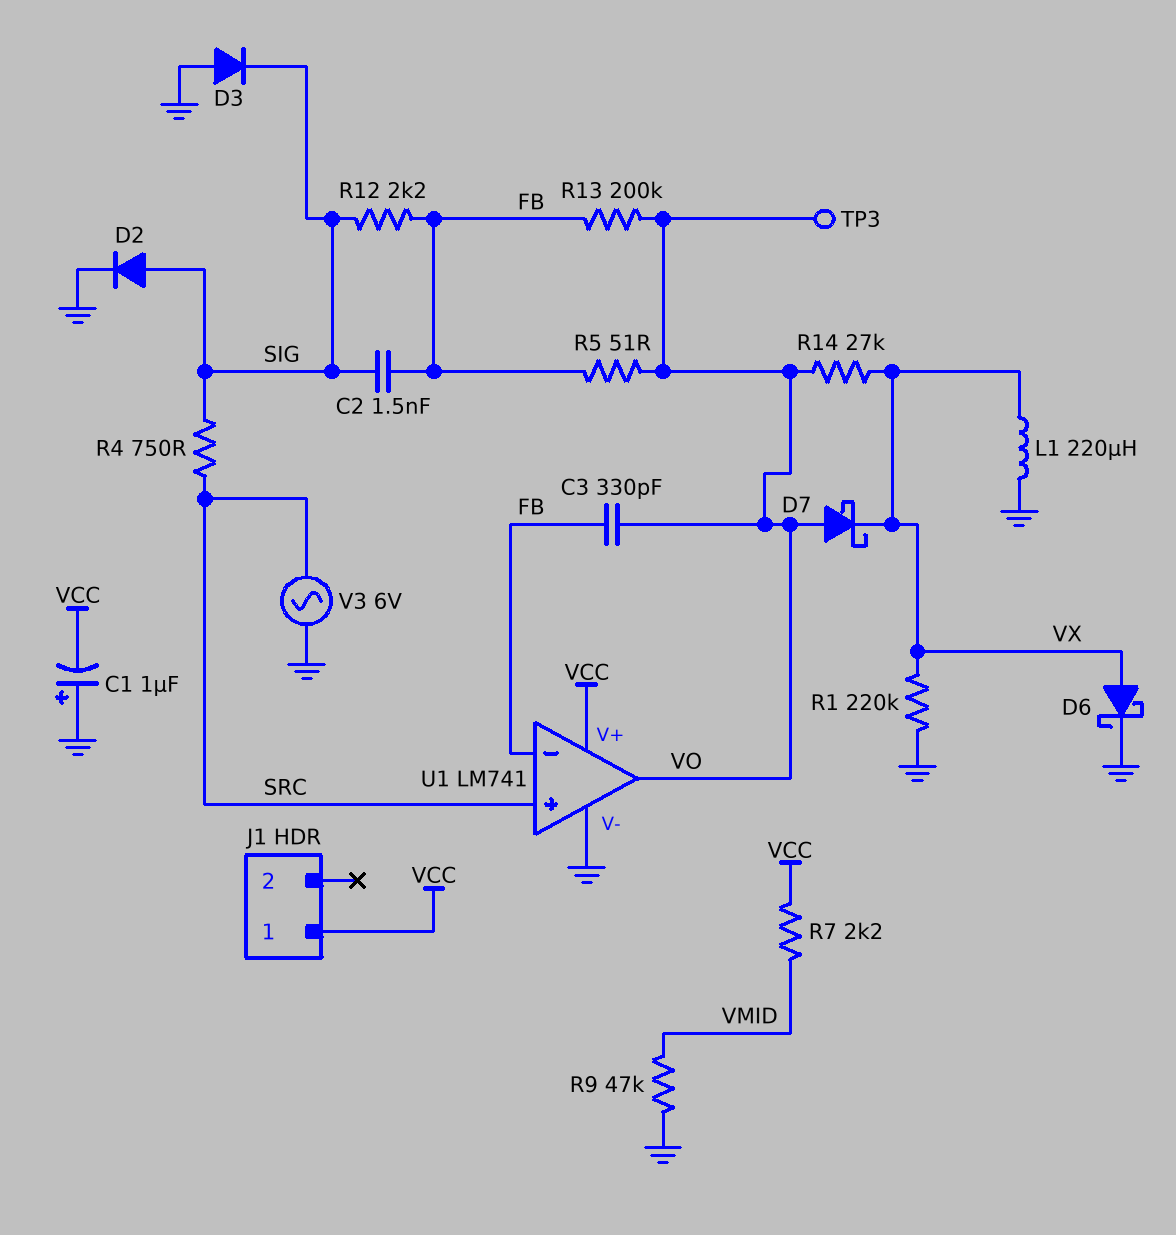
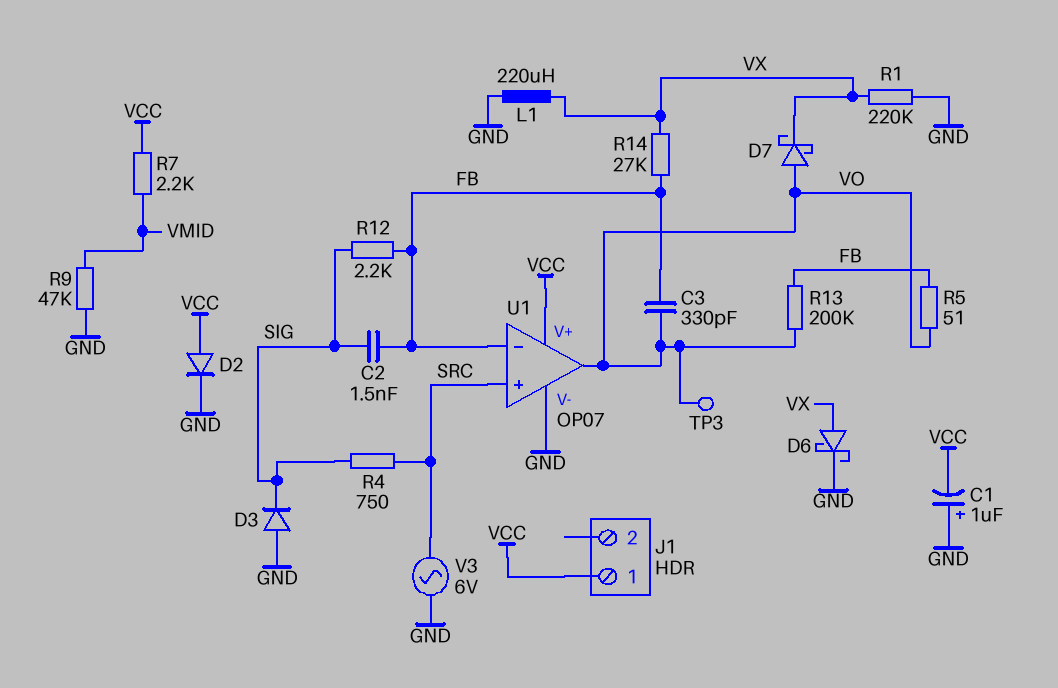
D2: diode (A SIG, K GND) -> diode (A VCC, K GND)
R14: 27k (VO, VX) -> 27k (FB, VX)
U1: LM741 -> OP07

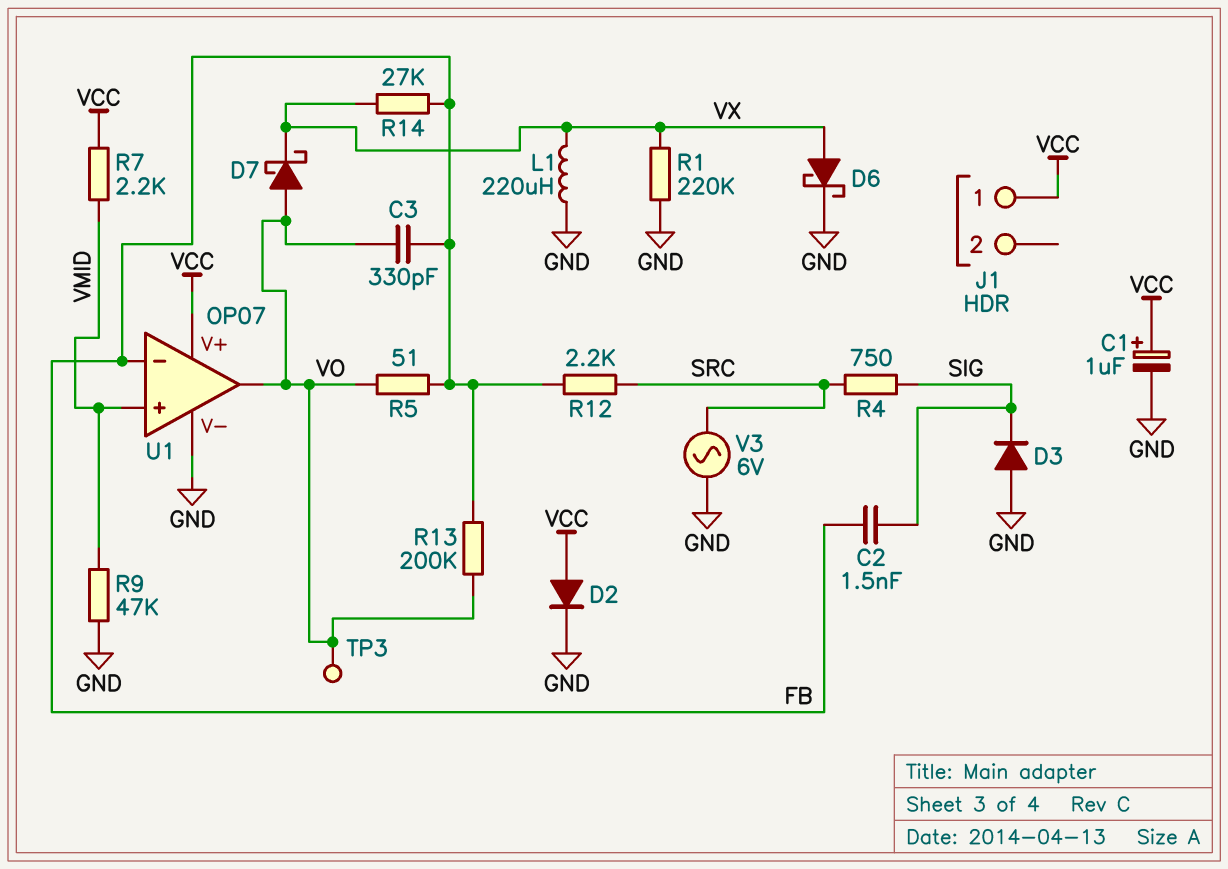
C1: 1uF (plus GND, minus VCC) -> 1uF (plus VCC, minus GND)
R12: 2.2k (FB, SIG) -> 2.2k (FB, SRC)
U1 pin in+: SRC -> VMID

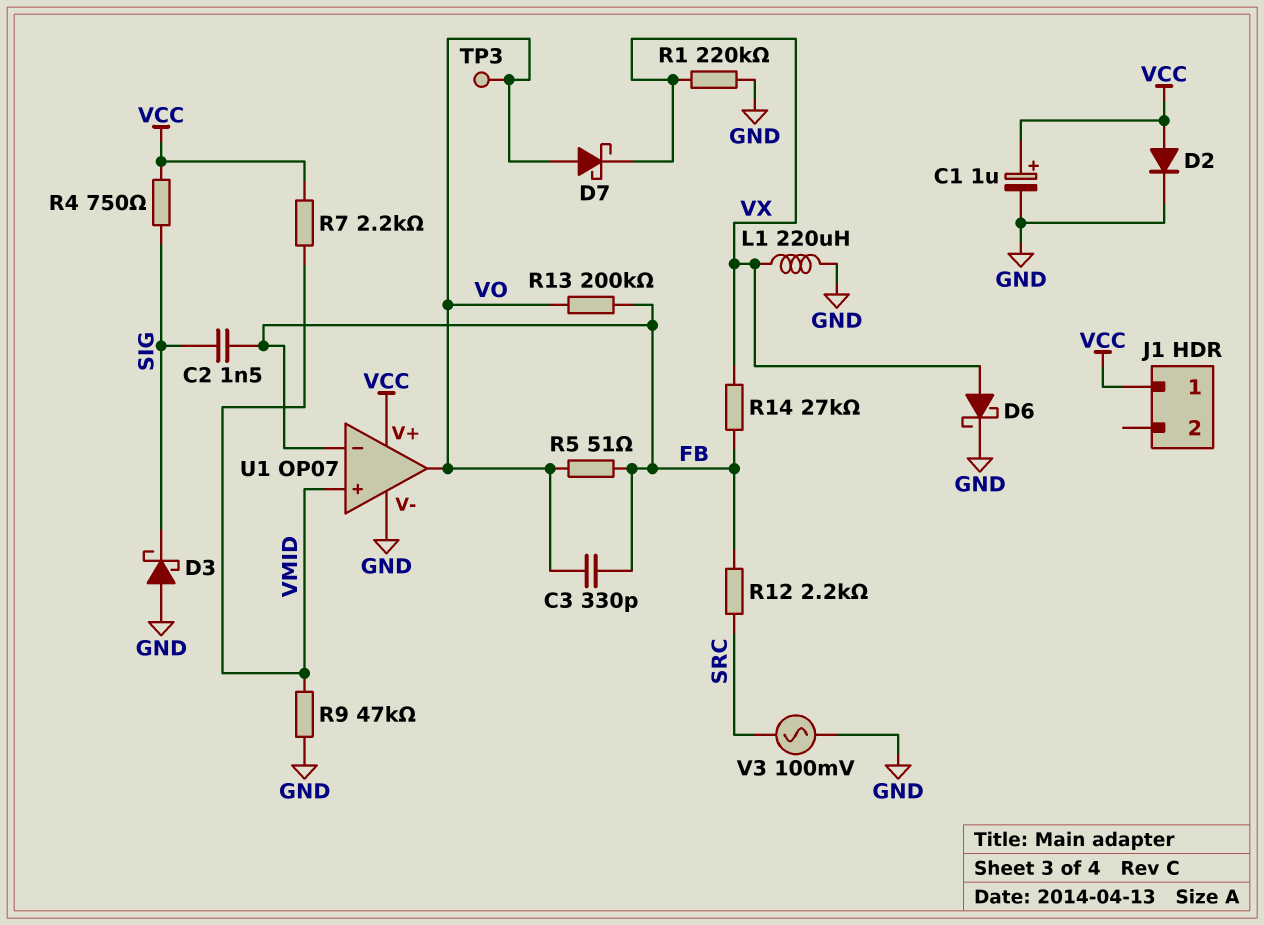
D3: diode (A GND, K SIG) -> schottky (A GND, K SIG)
R4: 750 (SIG, SRC) -> 750 (SIG, VCC)
V3: AC 6V (GND, SRC) -> AC 100mV (GND, SRC)

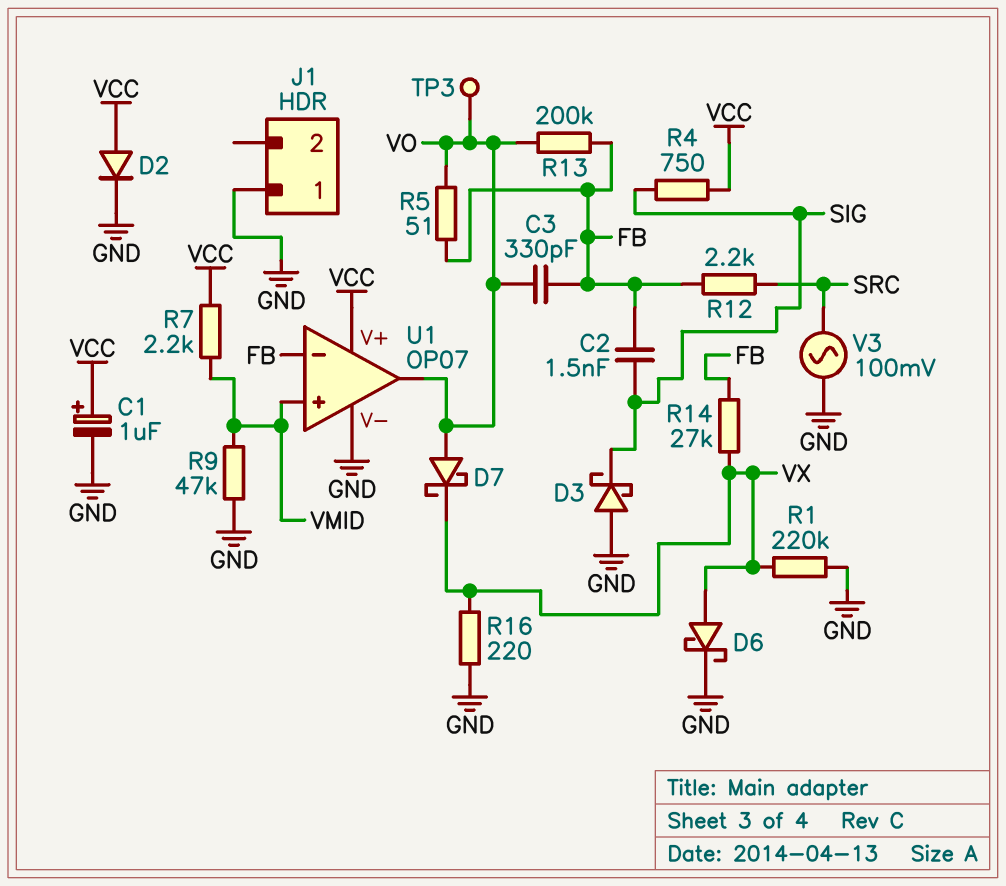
J1 pin 1: VCC -> GND
L1: 220uH (GND, VX) -> none
R16: none -> 220 (GND, VX)

